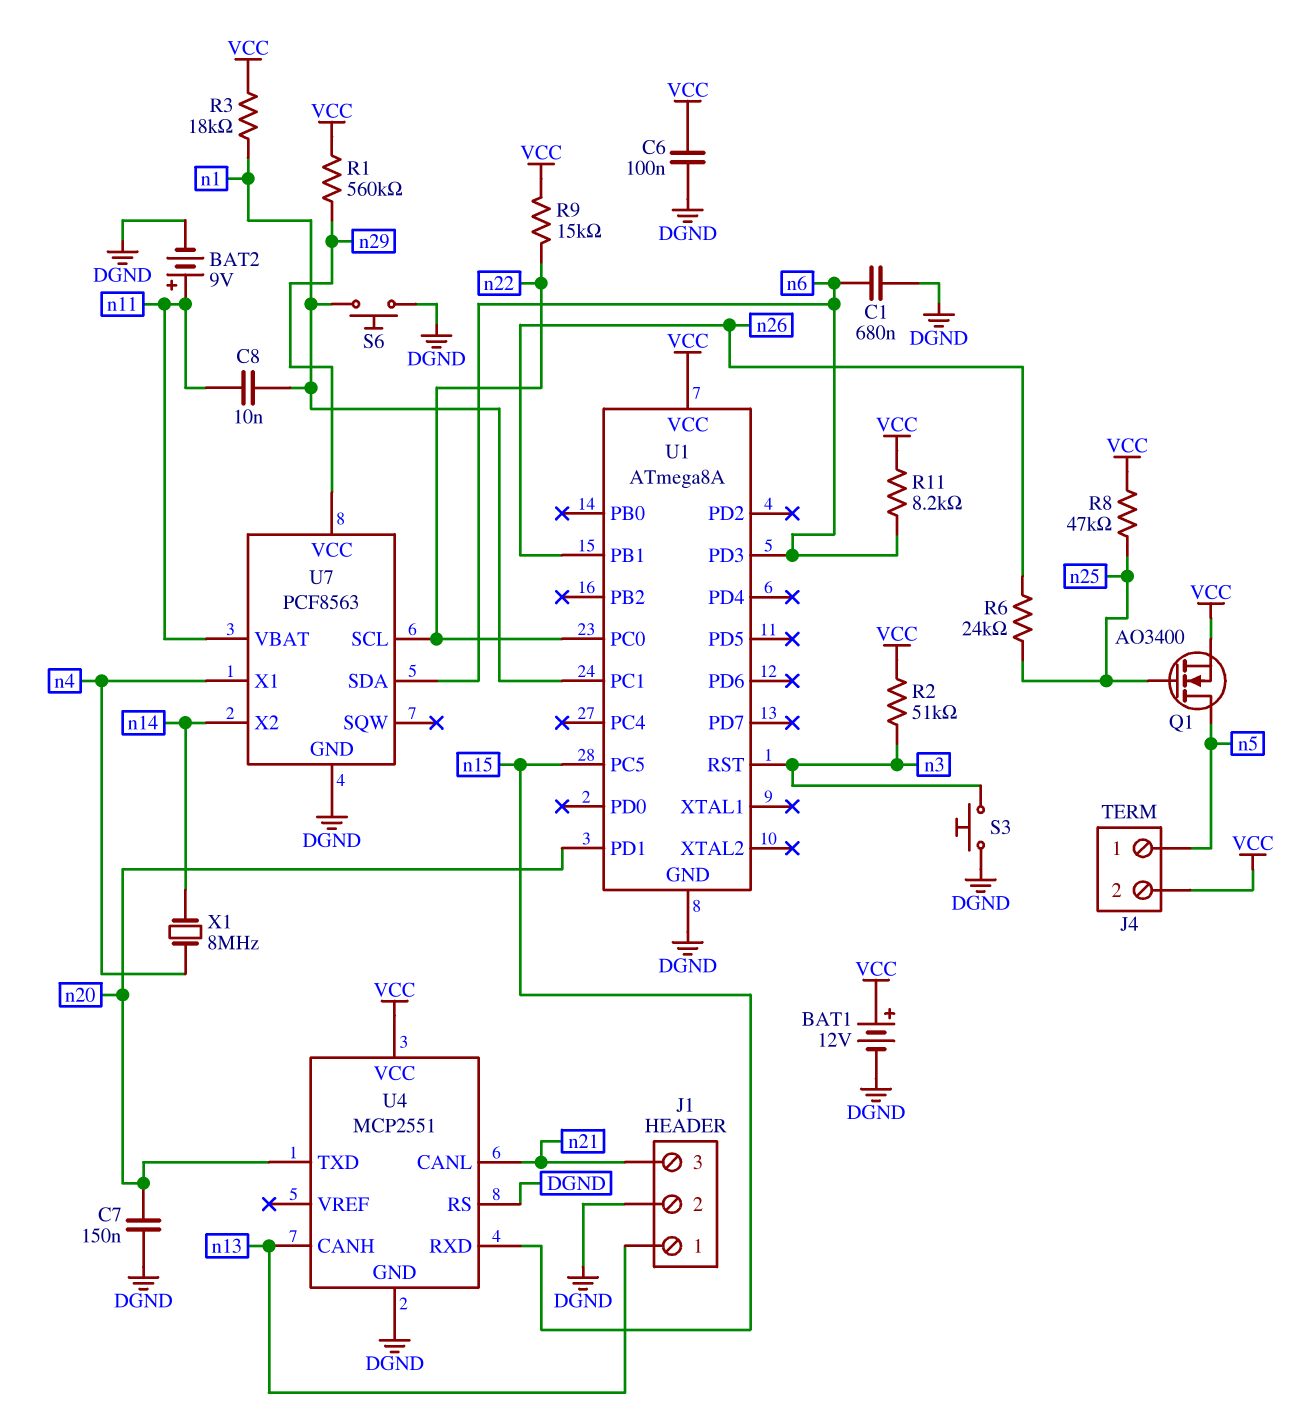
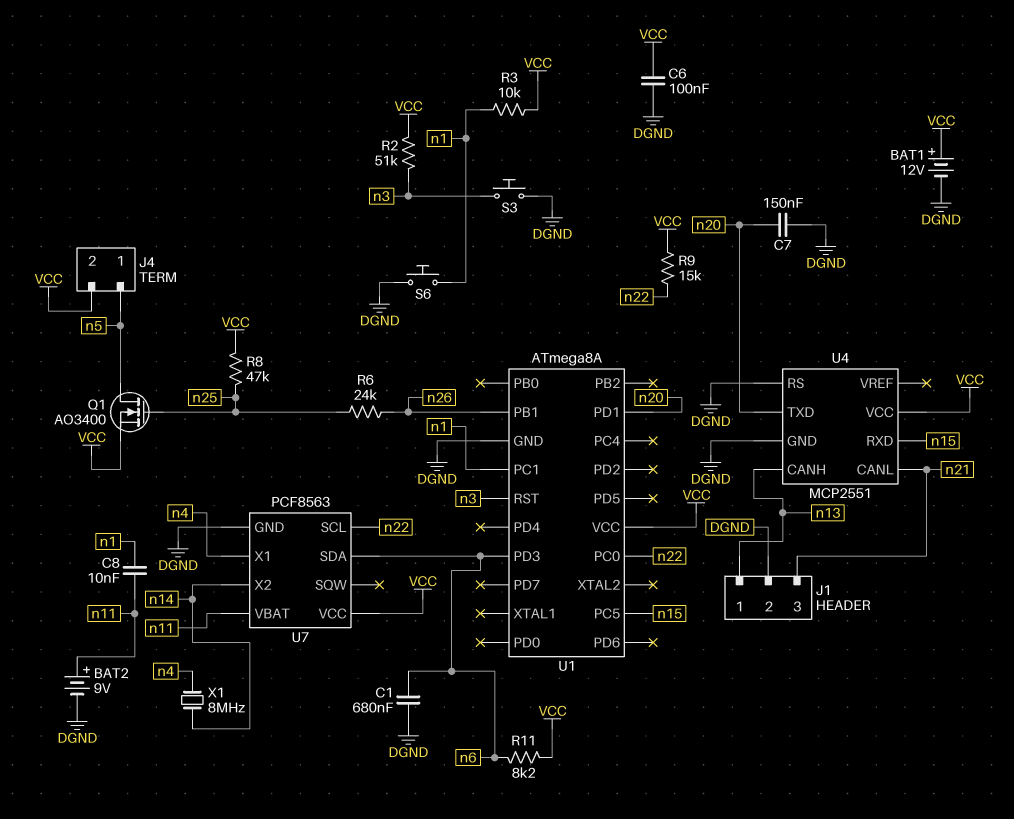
R1: 560k (VCC, n29) -> none
R3: 18k (VCC, n1) -> 10k (VCC, n1)
U7 pin VCC: n29 -> VCC

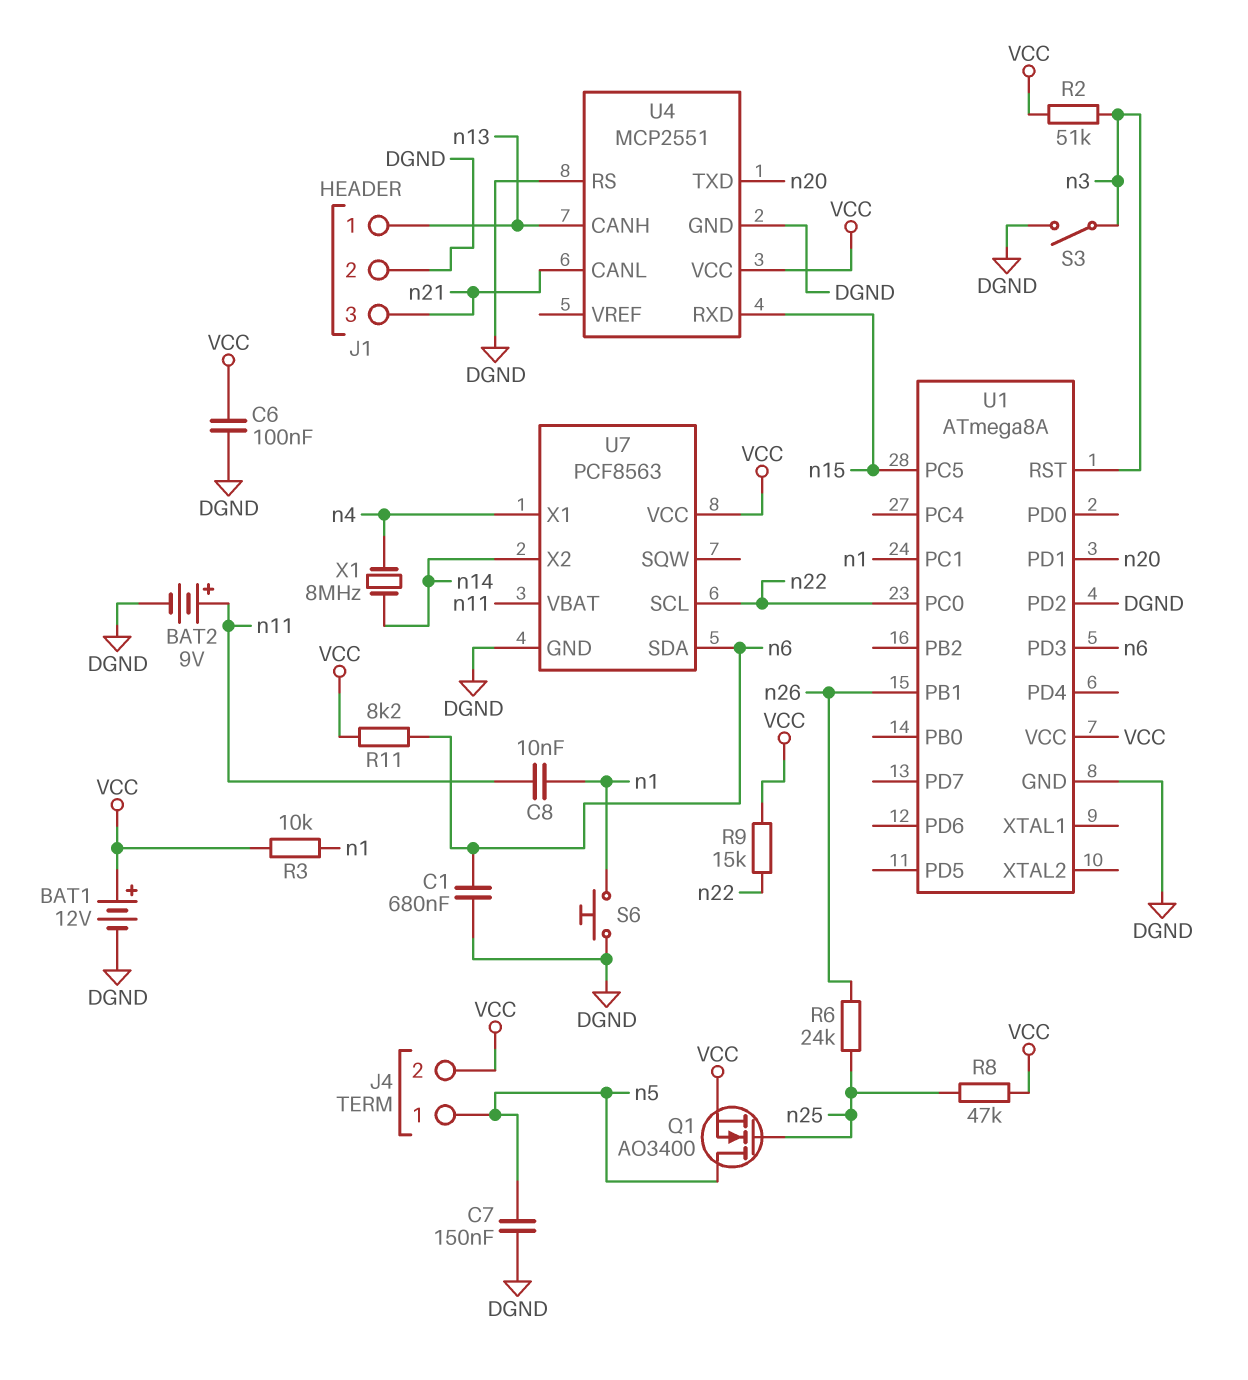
C7: 150nF (DGND, n20) -> 150nF (DGND, n5)
S3: button (DGND, n3) -> switch (DGND, n3)
U1 pin PD2: none -> DGND

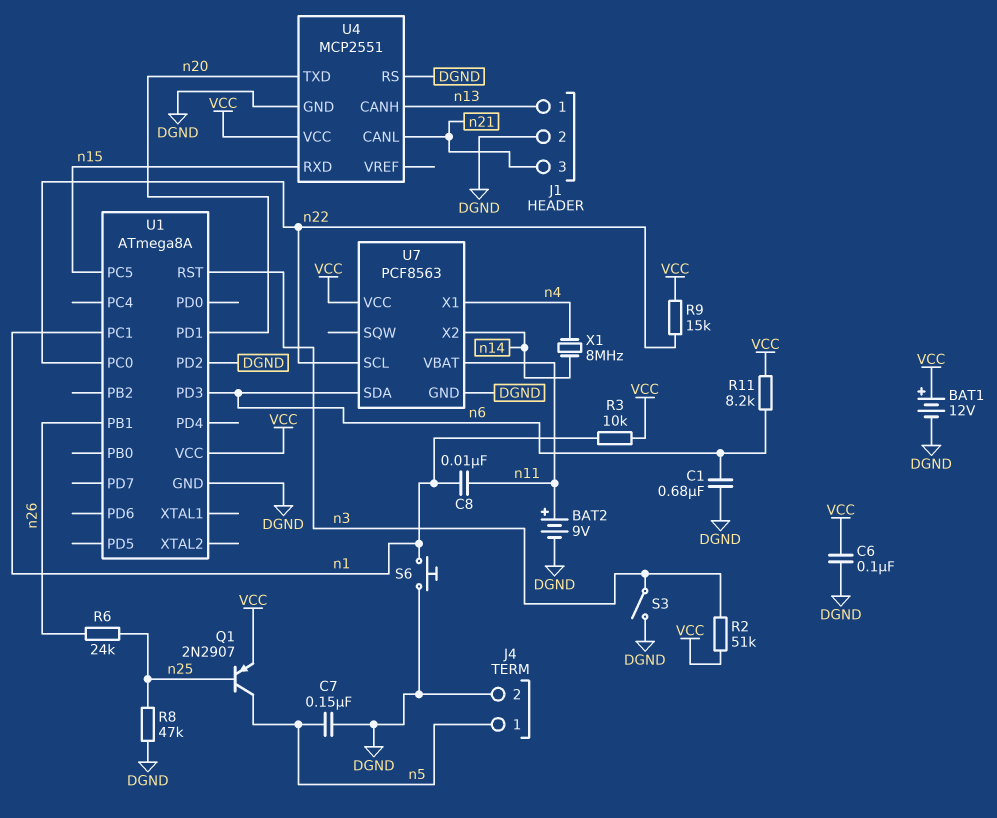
J4 pin 2: VCC -> DGND
Q1: NMOS AO3400 (G n25, D n5, S VCC) -> PNP 2N2907 (B n25, C n5, E VCC)
R8: 47k (VCC, n25) -> 47k (DGND, n25)

